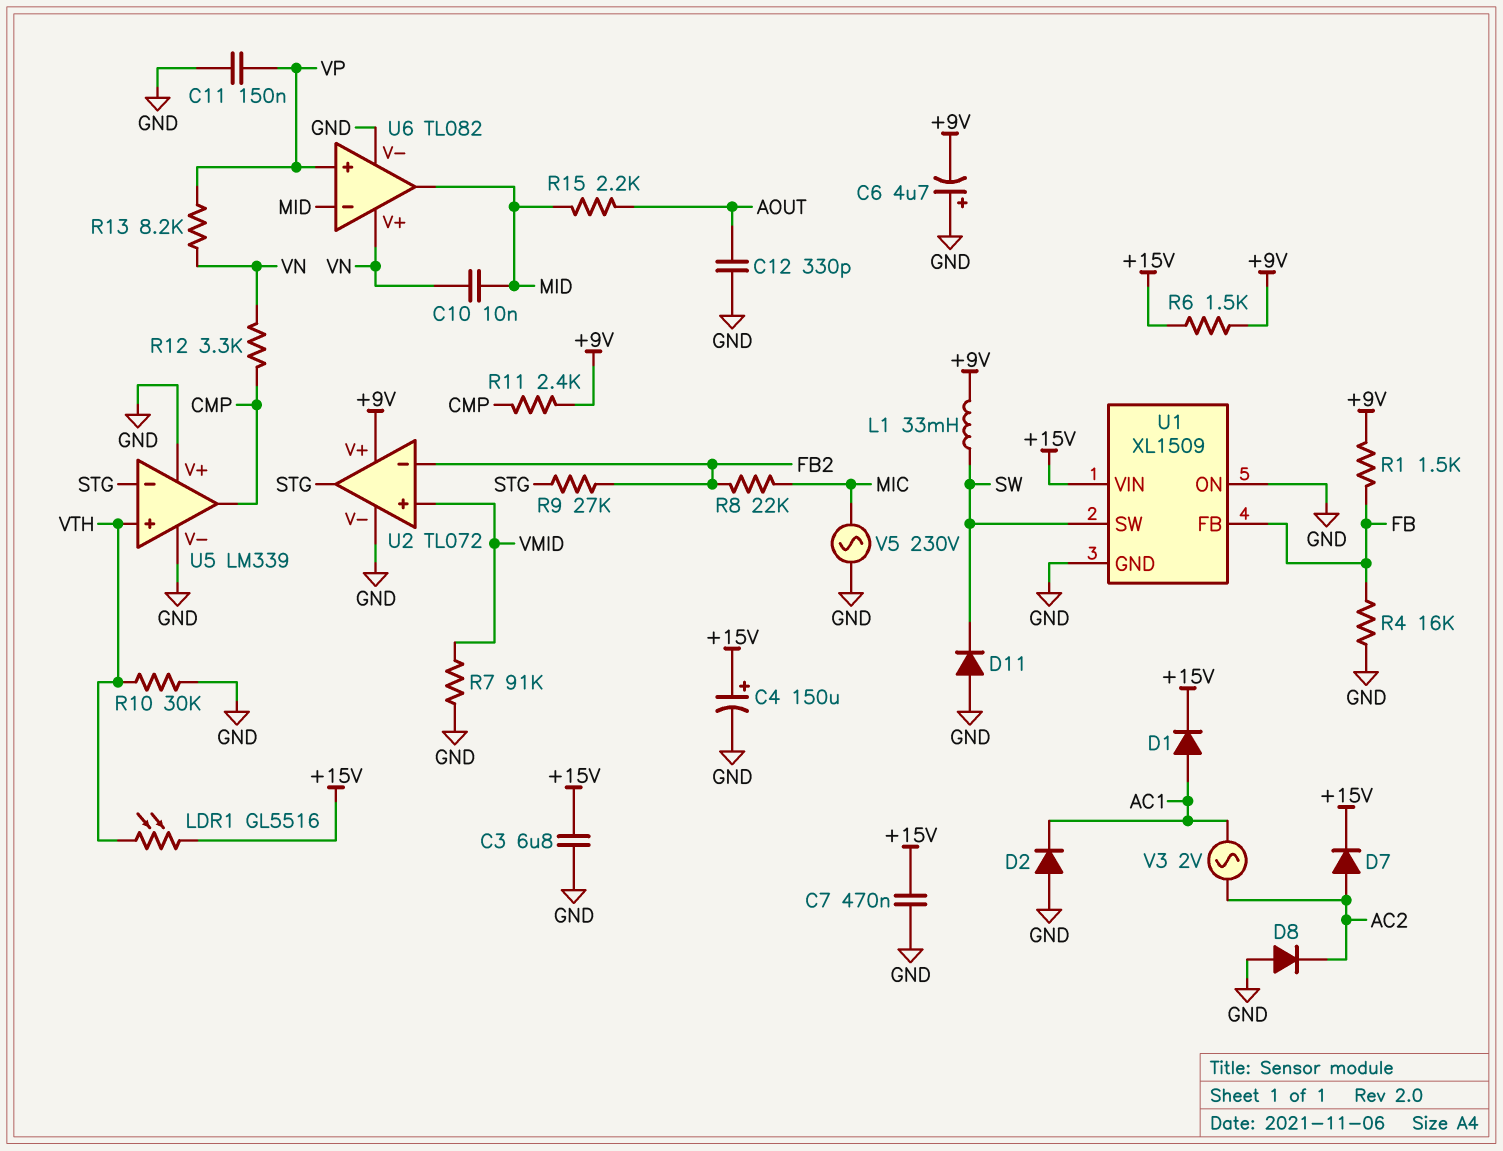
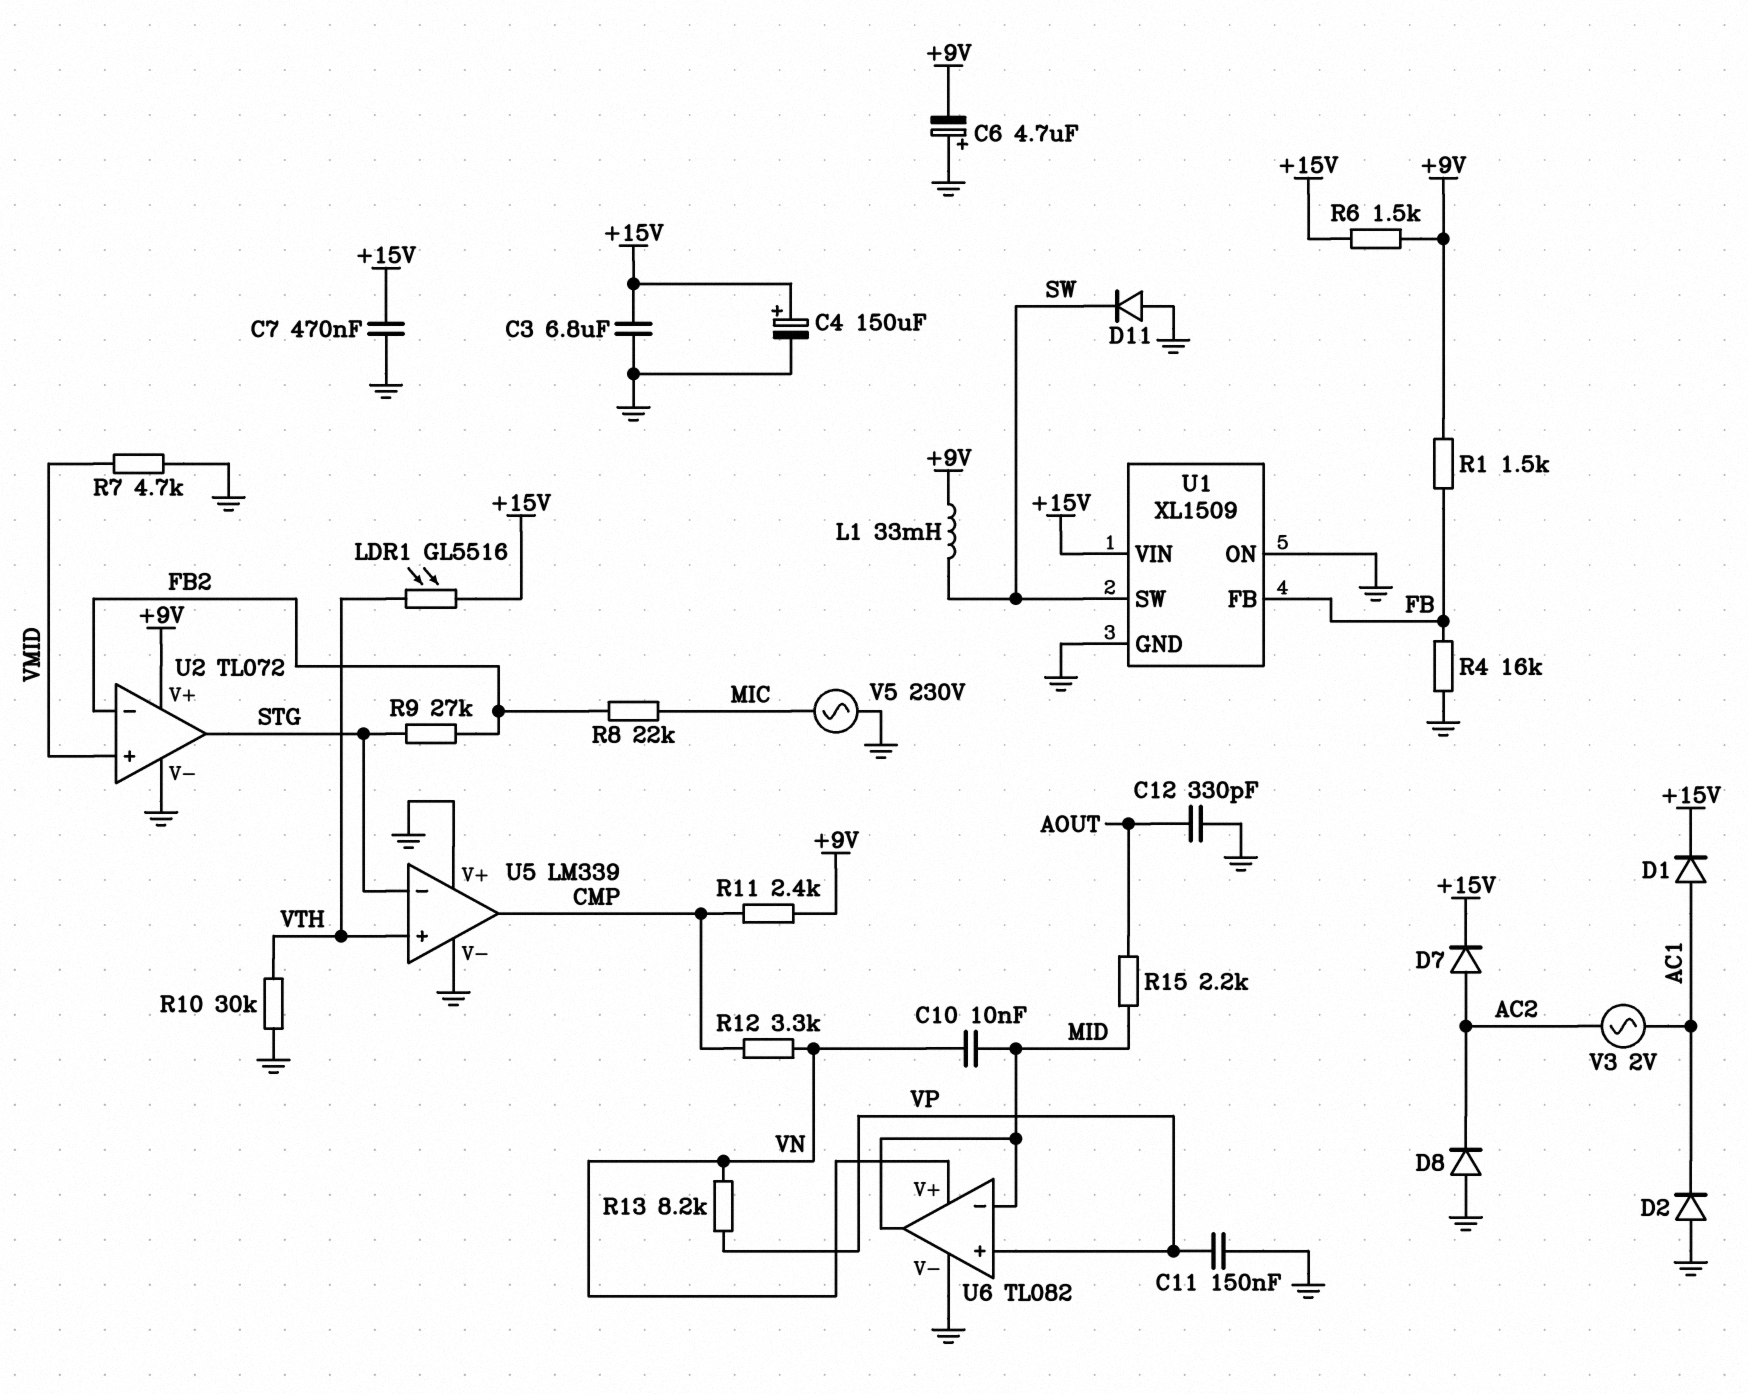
R7: 91k (GND, VMID) -> 4.7k (GND, VMID)

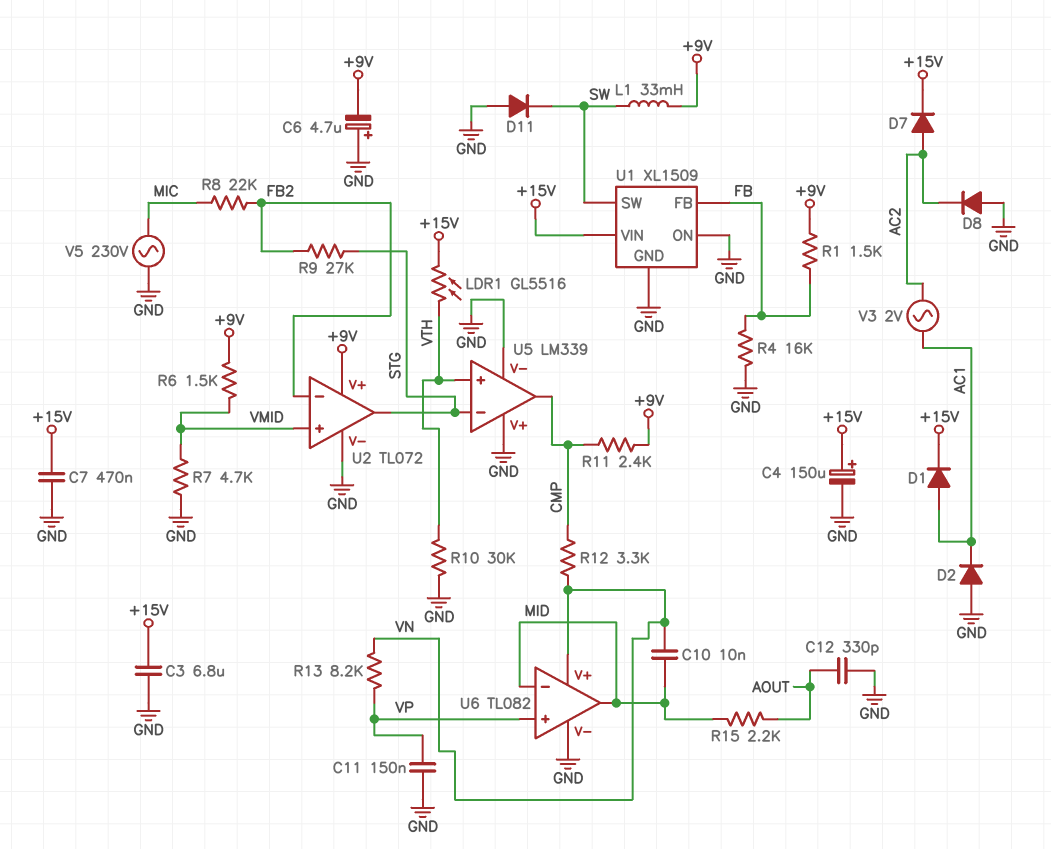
R6: 1.5k (+9V, +15V) -> 1.5k (+9V, VMID)

